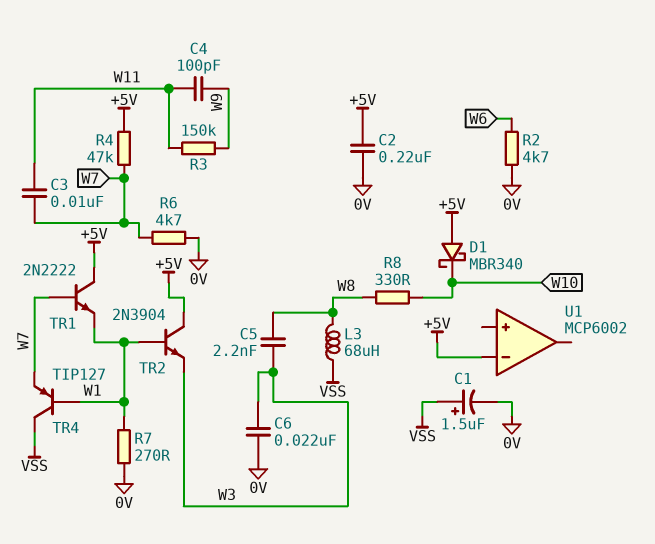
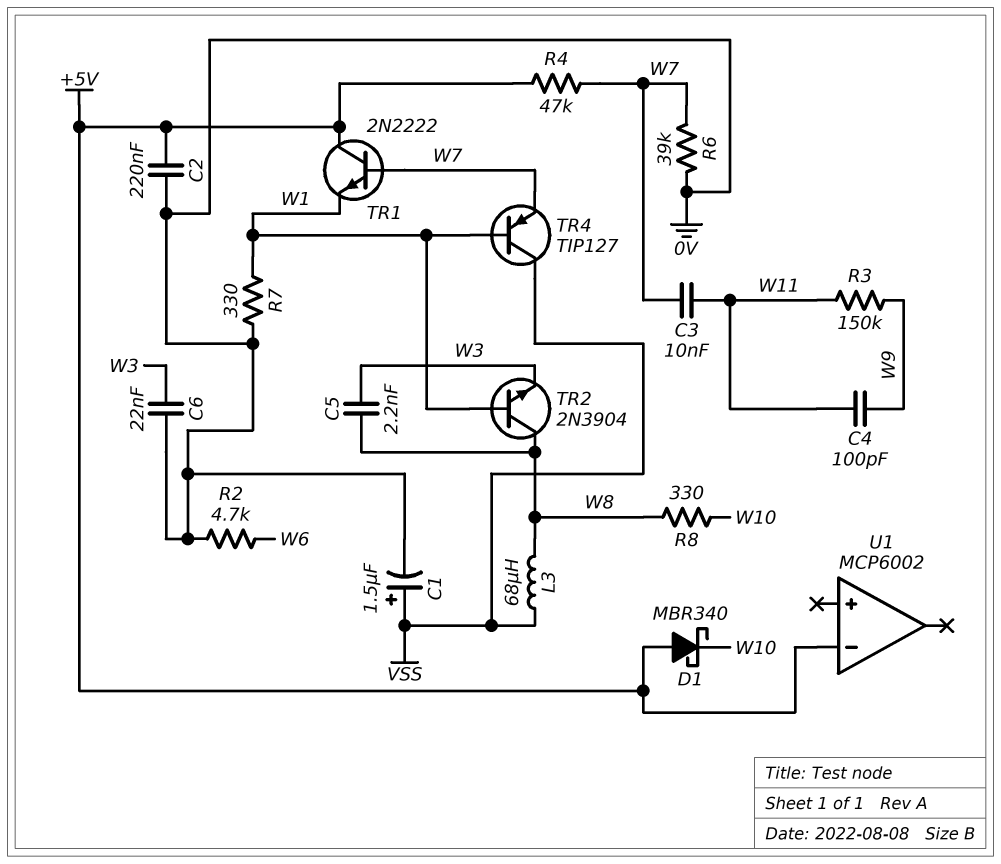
R6: 4.7k (0V, W7) -> 39k (0V, W7)
R7: 270 (0V, W1) -> 330 (0V, W1)
TR2: NPN 2N3904 (B W1, C +5V, E W3) -> NPN 2N3904 (B W1, C W8, E W3)

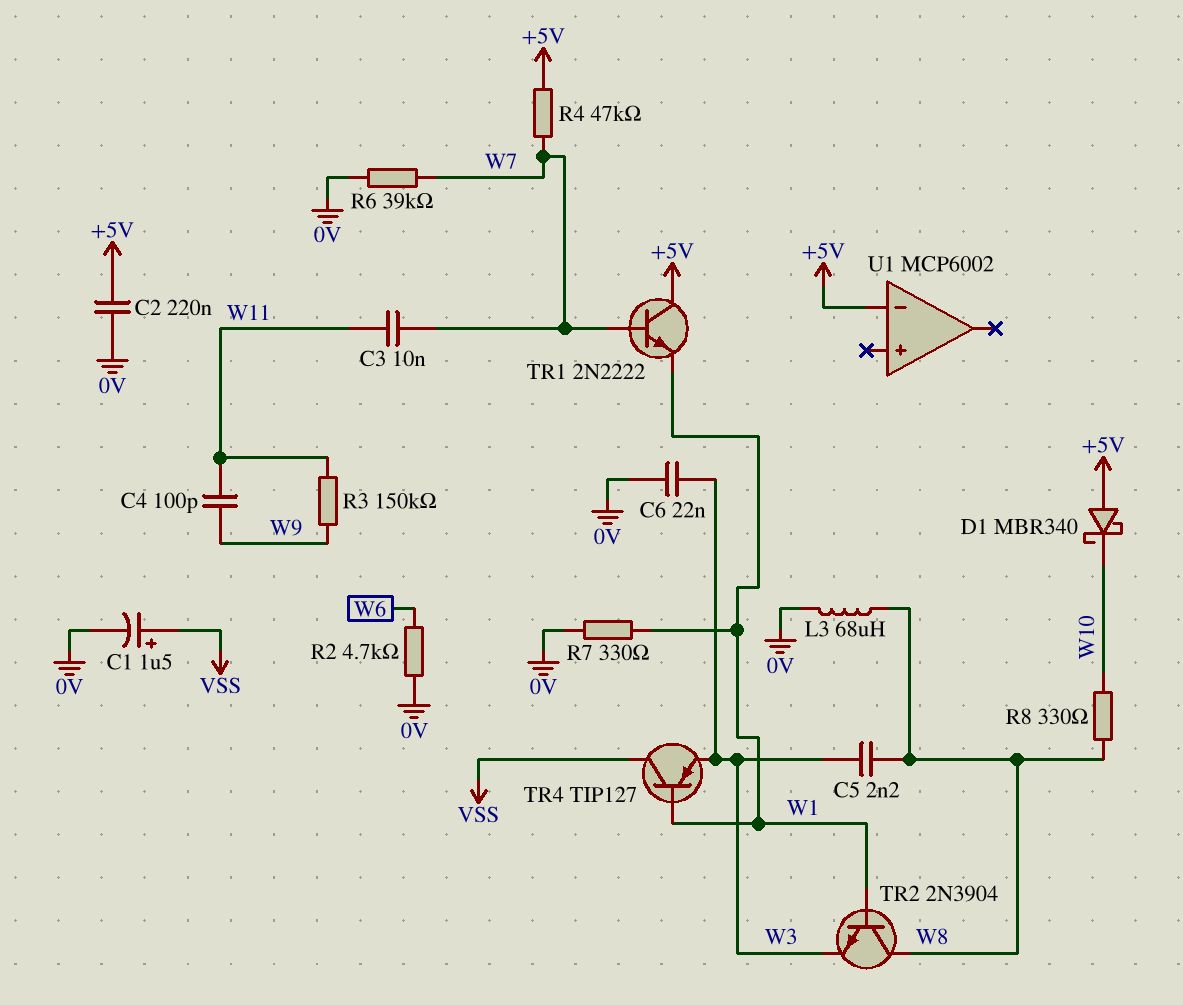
L3: 68uH (VSS, W8) -> 68uH (0V, W8)
TR4: PNP TIP127 (B W1, C VSS, E W7) -> PNP TIP127 (B W1, C VSS, E W3)

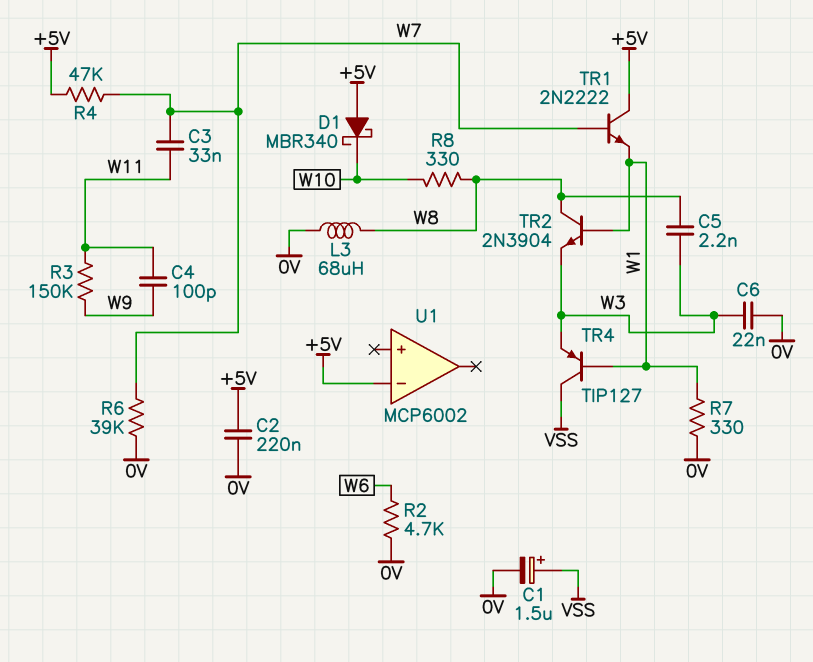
C3: 10nF (W7, W11) -> 33nF (W7, W11)

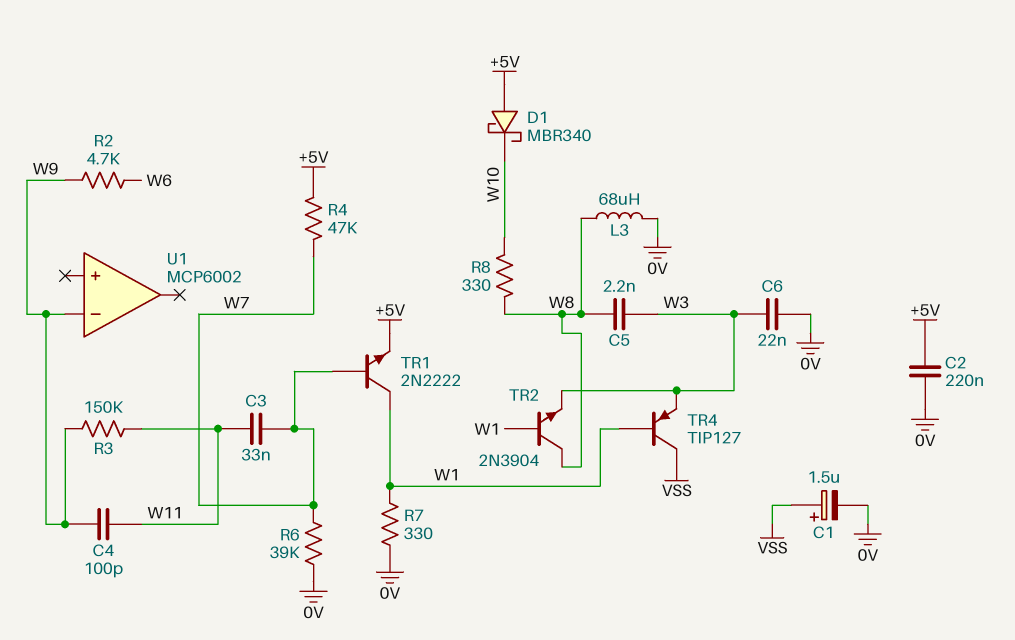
R2: 4.7k (0V, W6) -> 4.7k (W6, W9)
TR1: NPN 2N2222 (B W7, C +5V, E W1) -> NPN 2N2222 (B W7, C W1, E +5V)
U1 pin in-: +5V -> W9

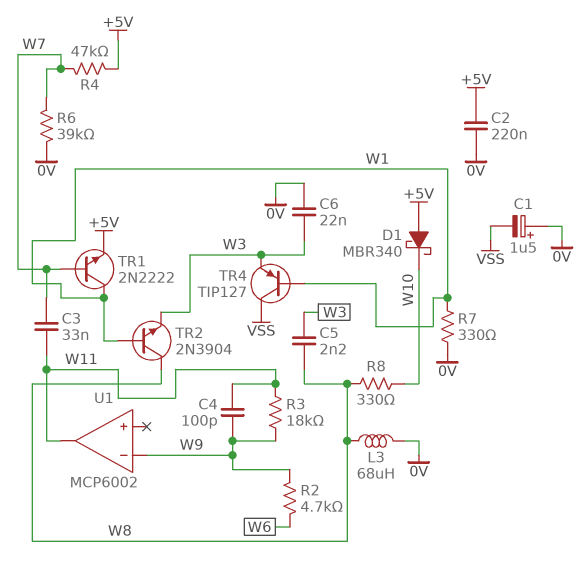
C1: 1.5uF (plus VSS, minus 0V) -> 1.5uF (plus 0V, minus VSS)
R3: 150k (W9, W11) -> 18k (W9, W11)
U1 pin out: none -> W11

